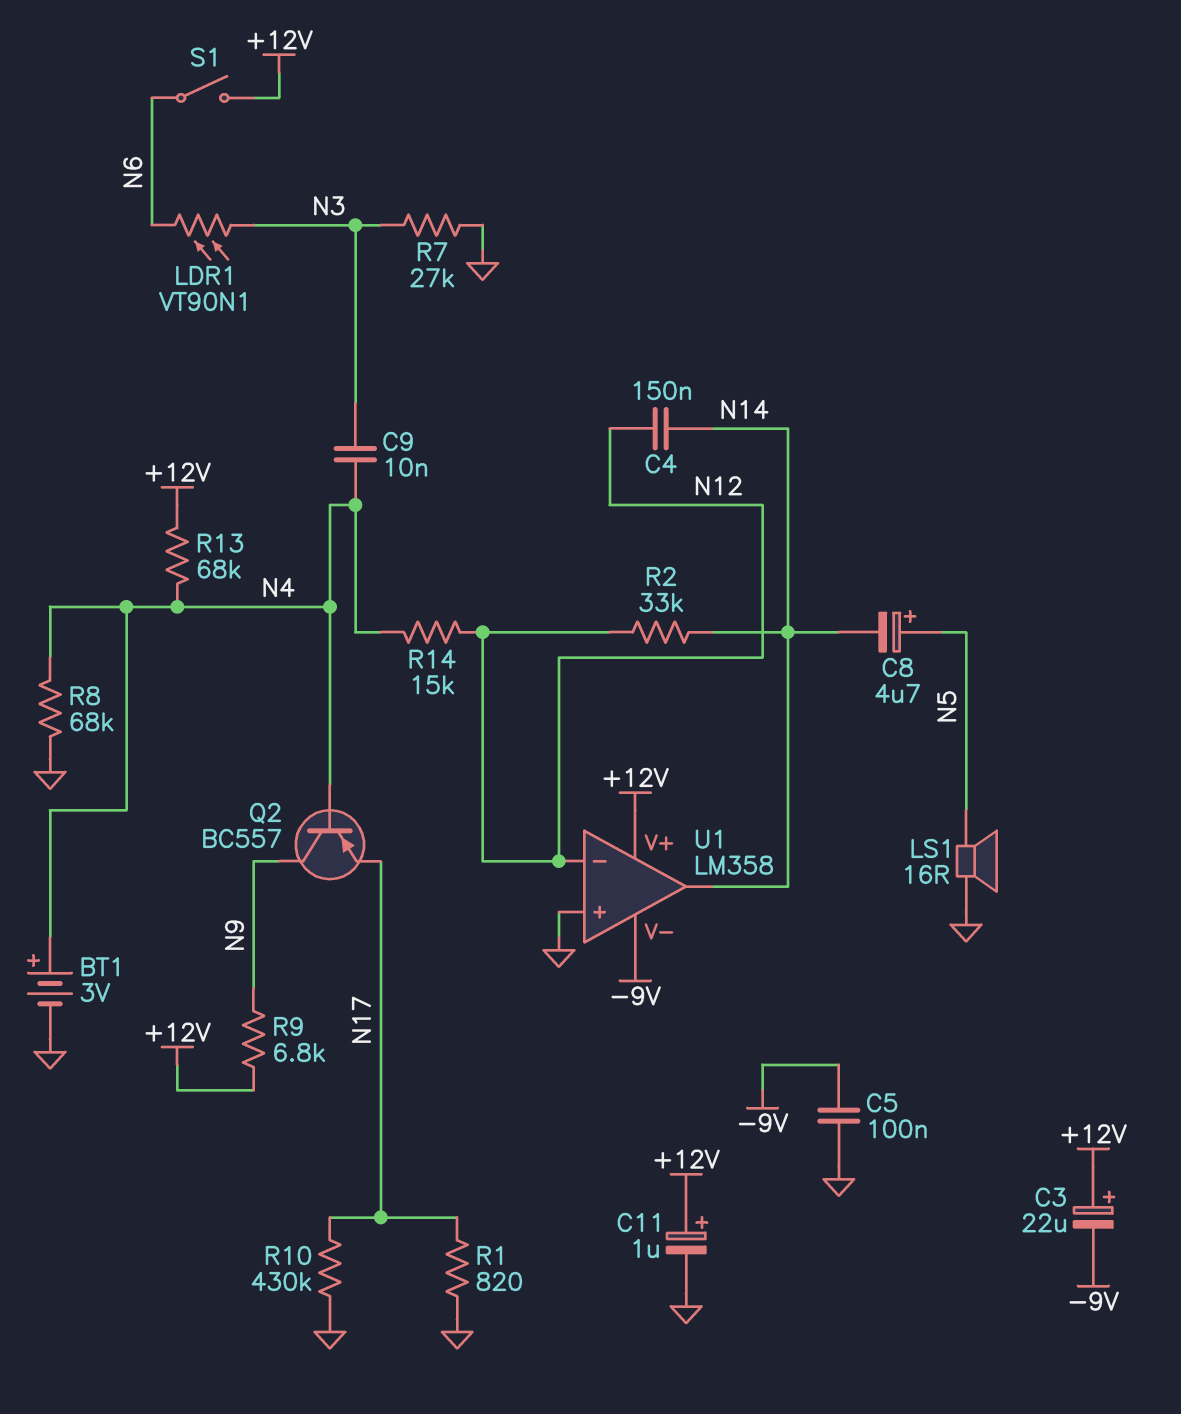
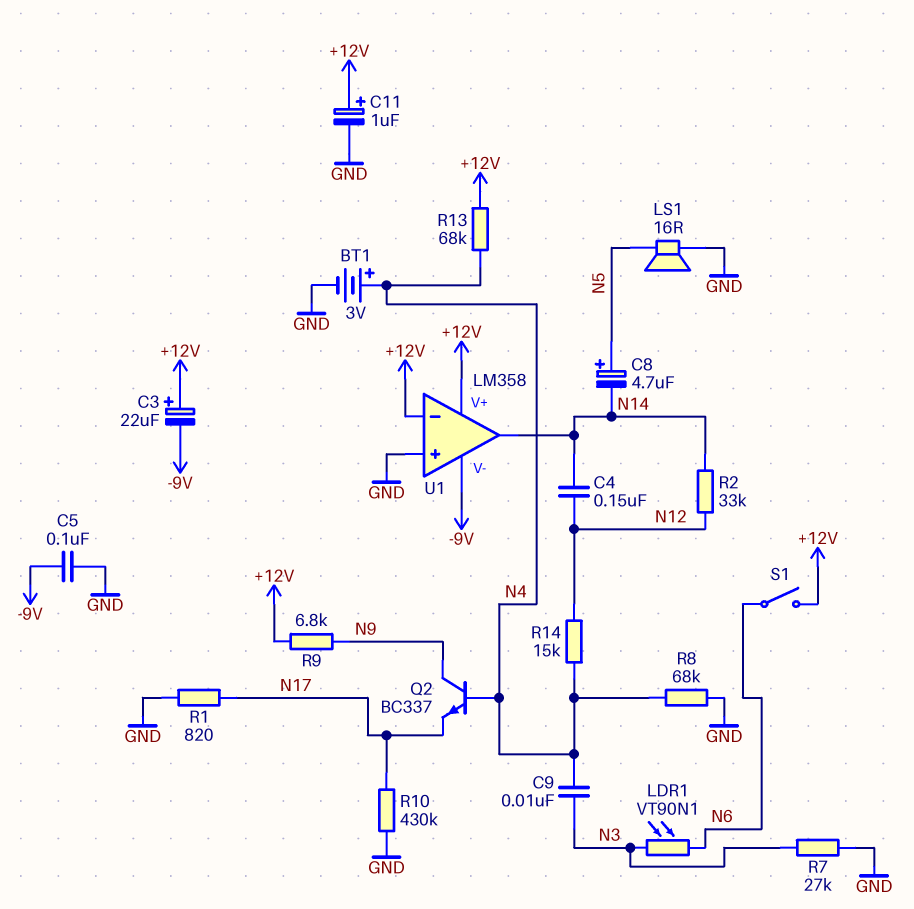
Q2: PNP BC557 (B N4, C N9, E N17) -> NPN BC337 (B N4, C N9, E N17)
U1 pin in-: N12 -> +12V

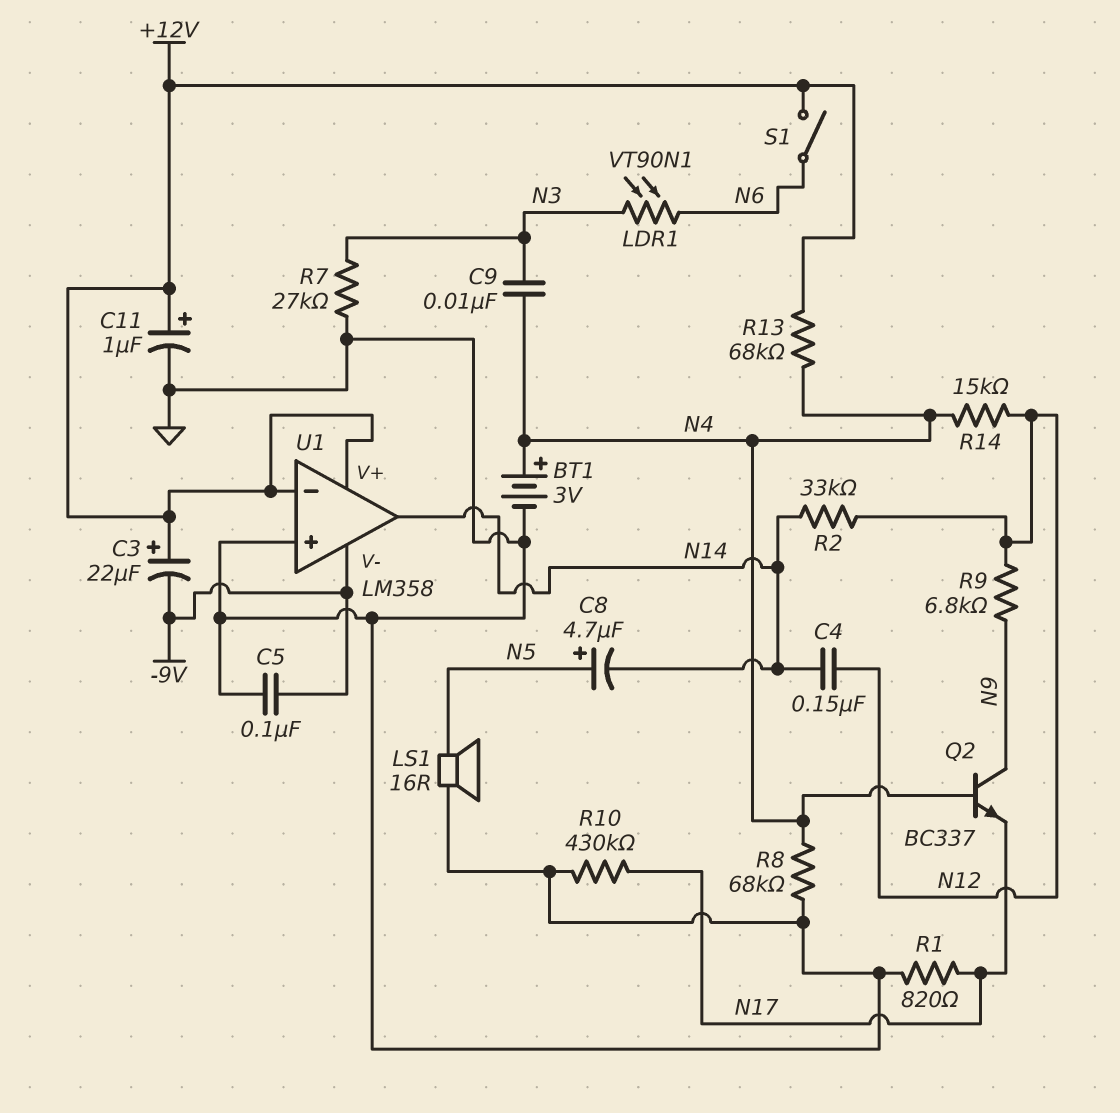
R9: 6.8k (+12V, N9) -> 6.8k (N9, N12)

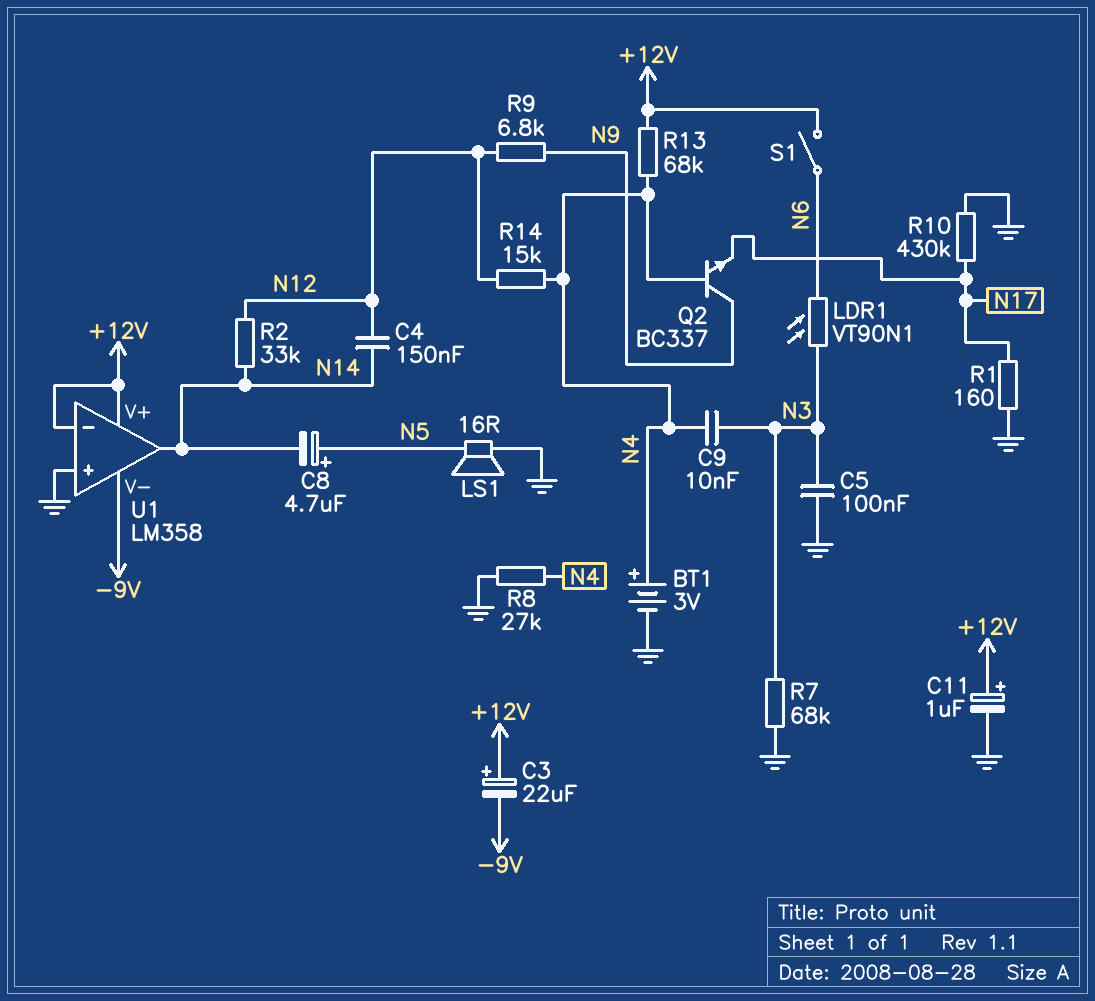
C5: 100nF (-9V, GND) -> 100nF (GND, N3)
R1: 820 (GND, N17) -> 160 (GND, N17)
R7: 27k (GND, N3) -> 68k (GND, N3)
R8: 68k (GND, N4) -> 27k (GND, N4)

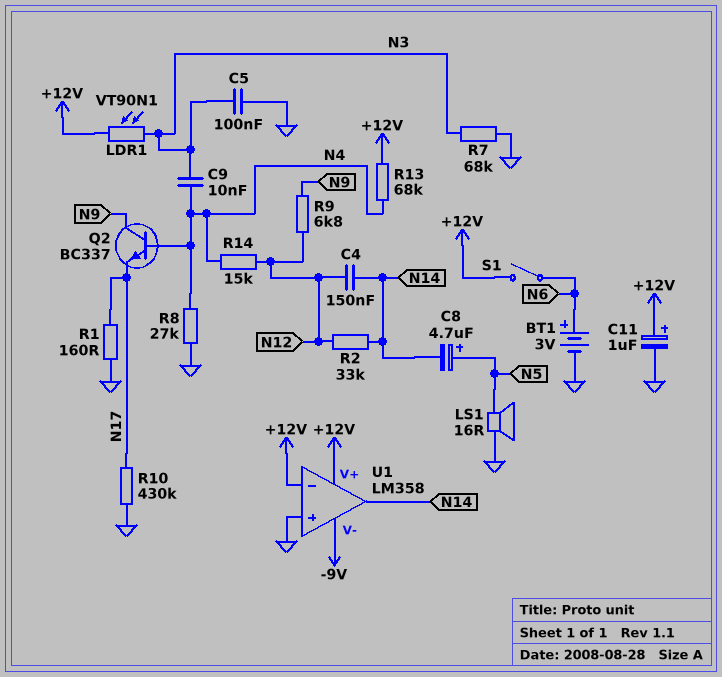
BT1: 3V (plus N4, minus GND) -> 3V (plus N6, minus GND)
C3: 22uF (plus +12V, minus -9V) -> none
LDR1: VT90N1 (N3, N6) -> VT90N1 (+12V, N3)

